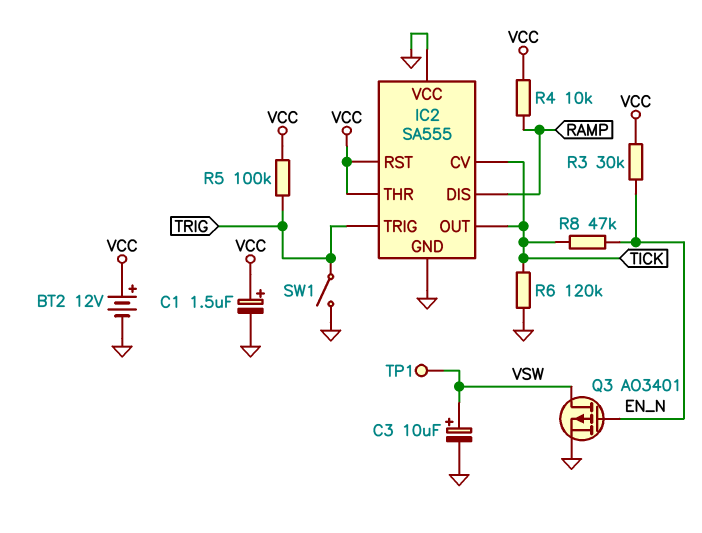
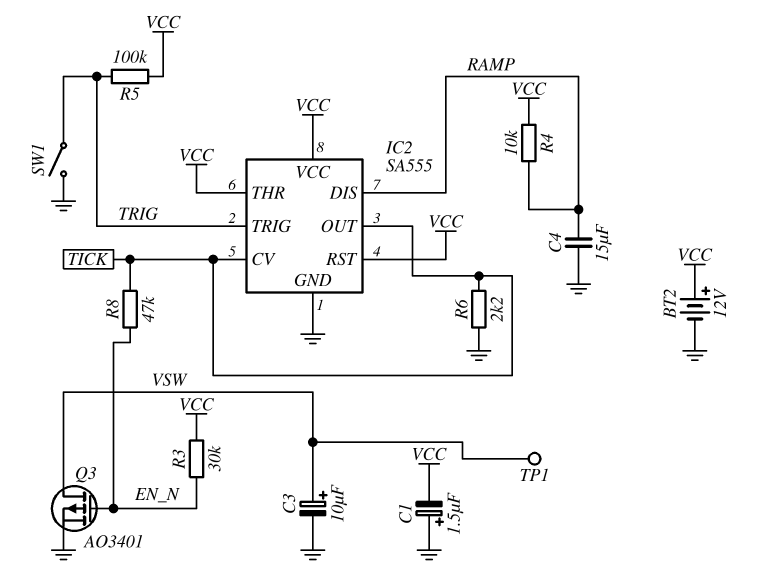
C1: 1.5uF (plus VCC, minus GND) -> 1.5uF (plus GND, minus VCC)
C4: none -> 15uF (GND, RAMP)
IC2 pin VCC: GND -> VCC
R6: 120k (GND, TICK) -> 2.2k (GND, TICK)

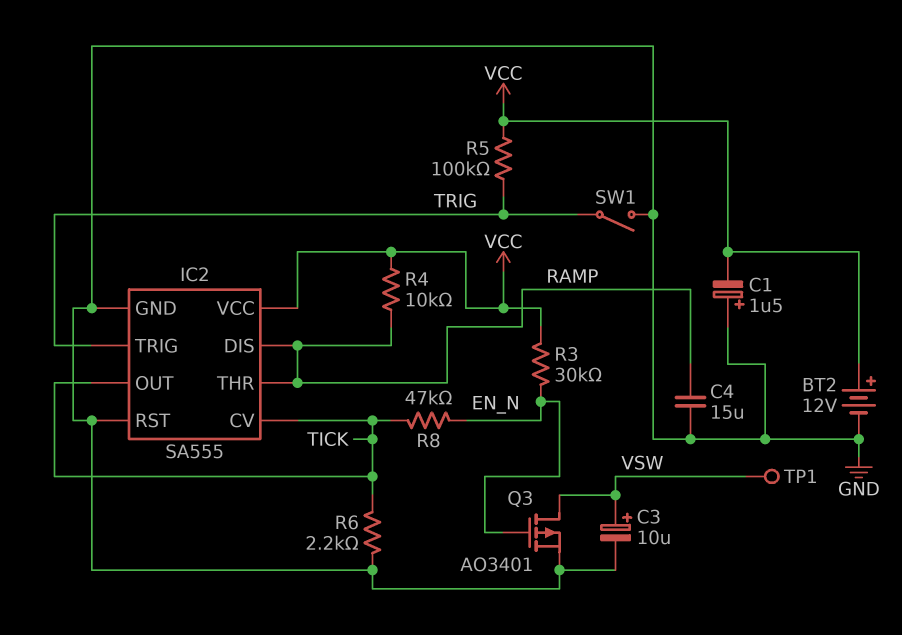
IC2 pin RST: VCC -> GND
IC2 pin THR: VCC -> RAMP

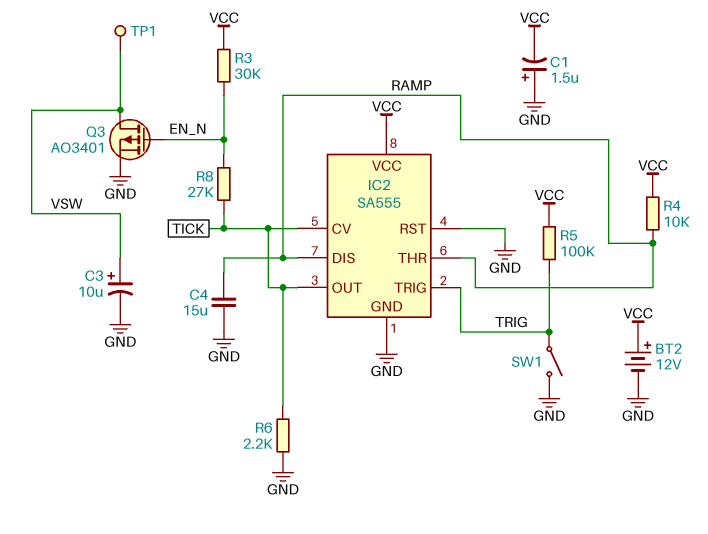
R8: 47k (EN_N, TICK) -> 27k (EN_N, TICK)

